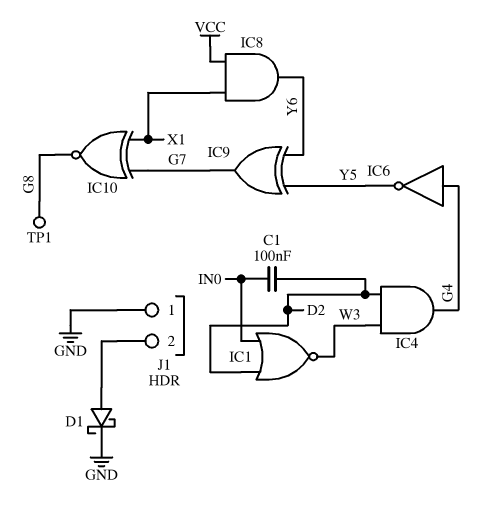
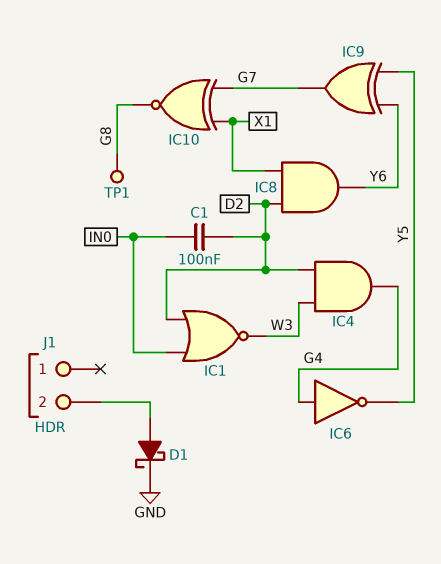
IC8: AND (in VCC, in X1, out Y6) -> AND (in D2, in X1, out Y6)
J1 pin 1: GND -> none

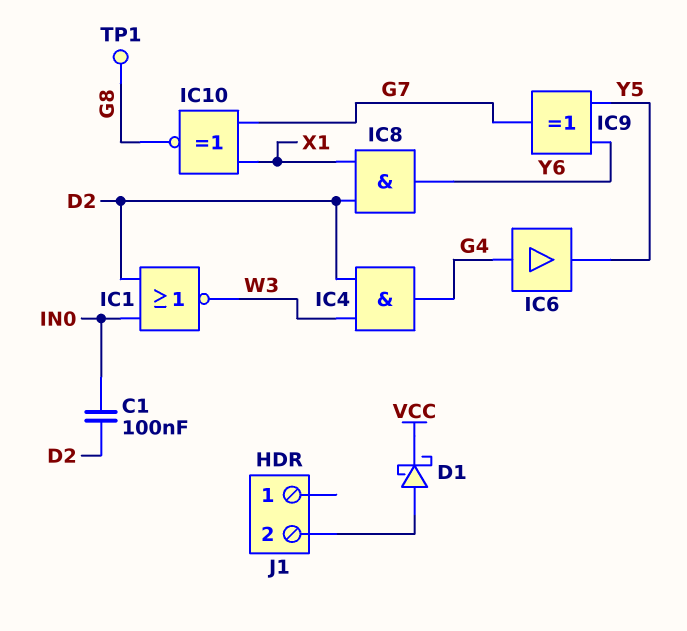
D1: schottky (A J1/2, K GND) -> schottky (A J1/2, K VCC)
IC6: NOT (in G4, out Y5) -> buffer (in G4, out Y5)

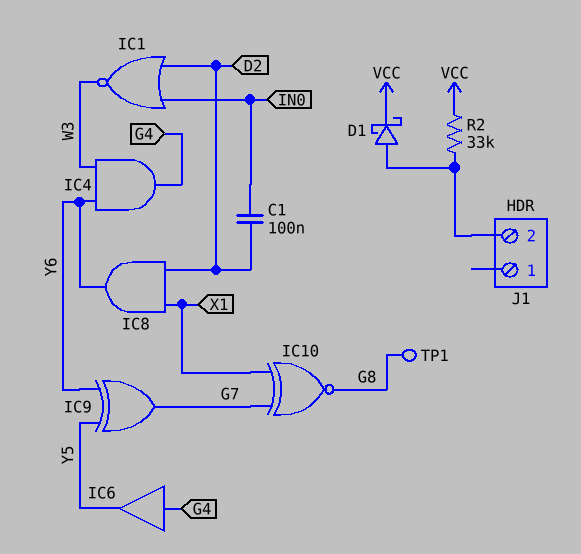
IC4: AND (in D2, in W3, out G4) -> AND (in W3, in Y6, out G4)
R2: none -> 33k (J1/2, VCC)

